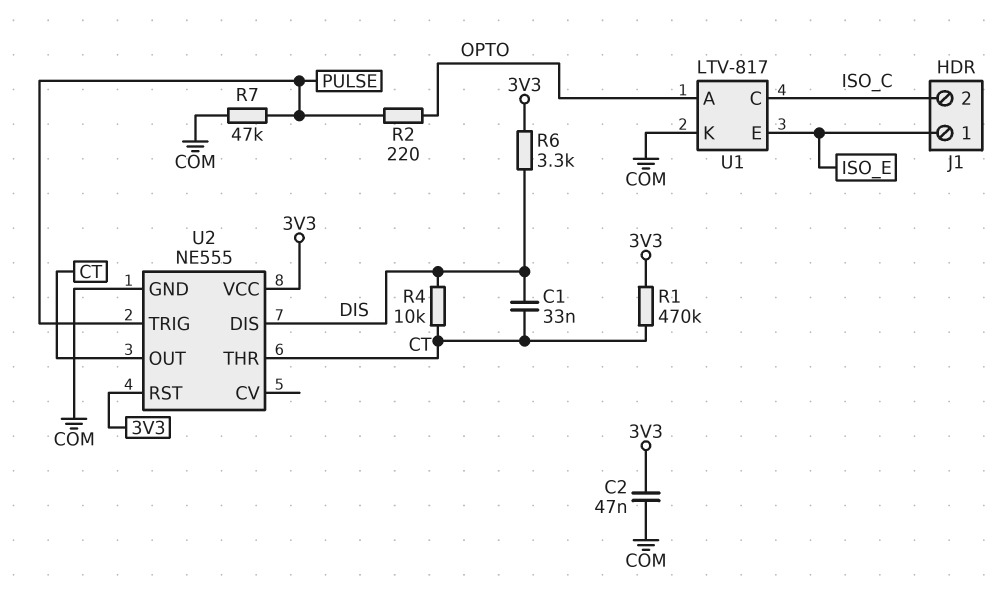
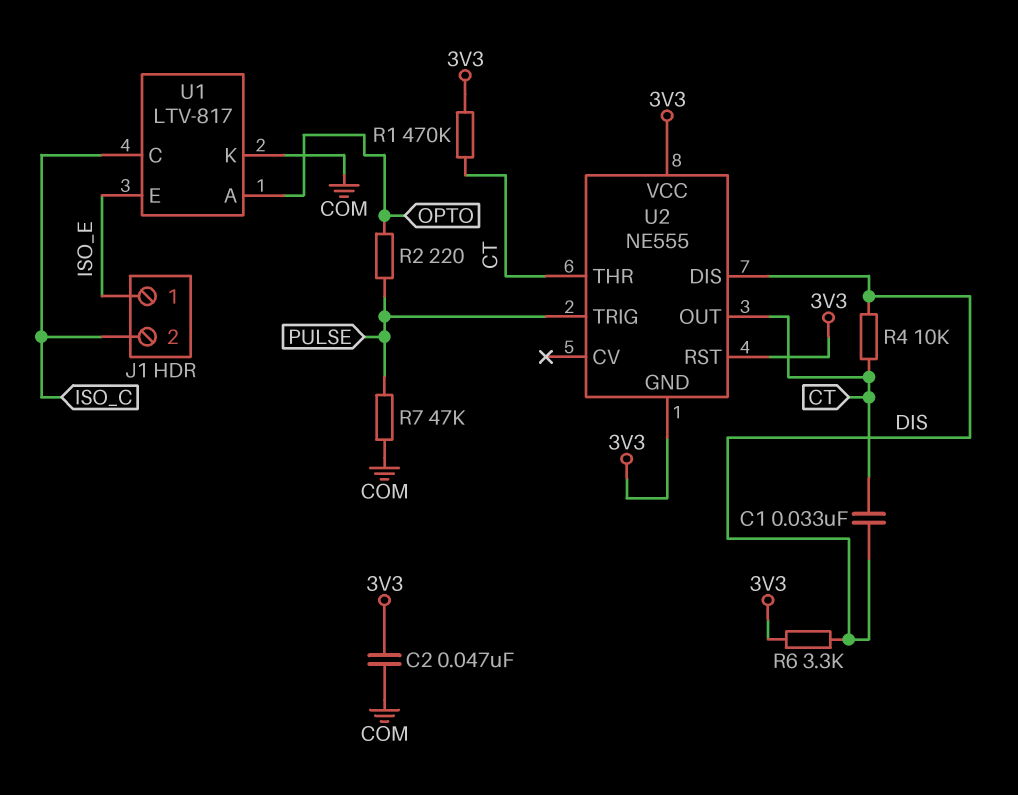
U2 pin GND: COM -> 3V3

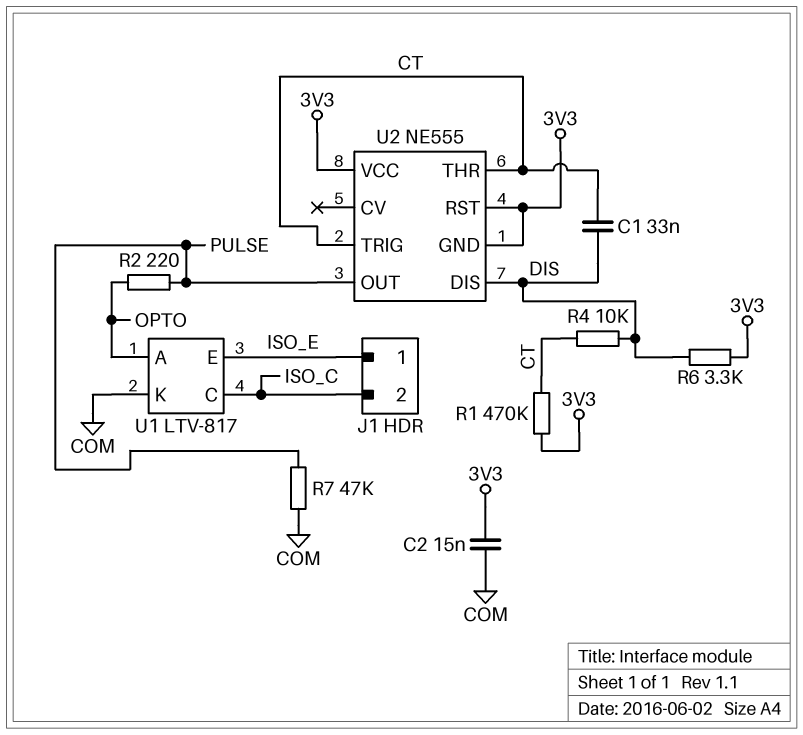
C2: 47nF (3V3, COM) -> 15nF (3V3, COM)
U2 pin OUT: CT -> PULSE
U2 pin TRIG: PULSE -> CT

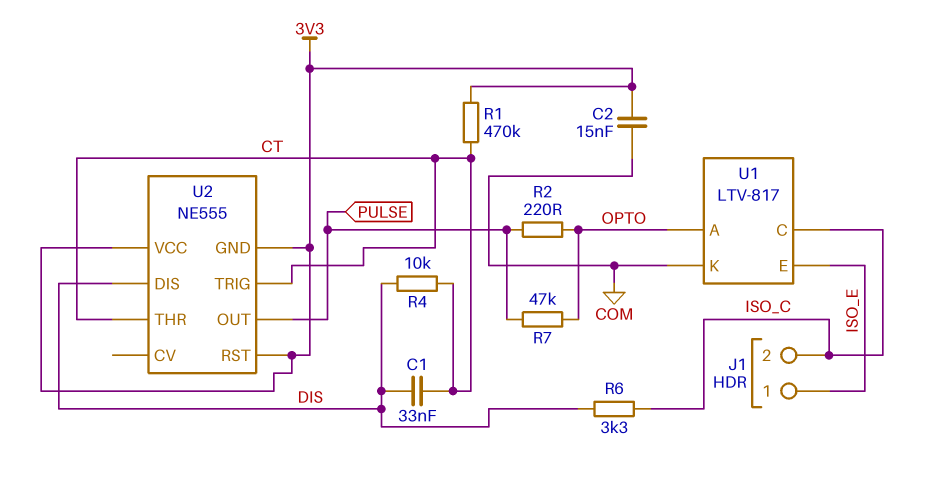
R6: 3.3k (3V3, DIS) -> 3.3k (DIS, ISO_C)
R7: 47k (COM, PULSE) -> 47k (OPTO, PULSE)

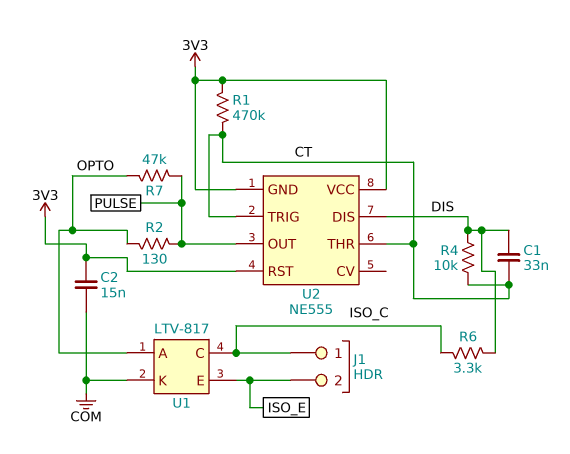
J1 pin 1: ISO_E -> ISO_C
J1 pin 2: ISO_C -> ISO_E
R2: 220 (OPTO, PULSE) -> 130 (OPTO, PULSE)

